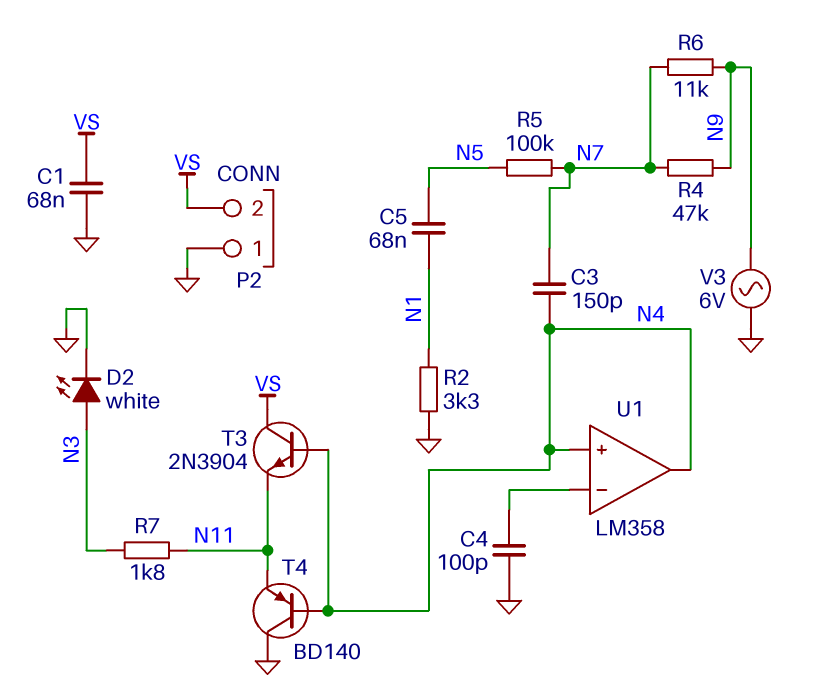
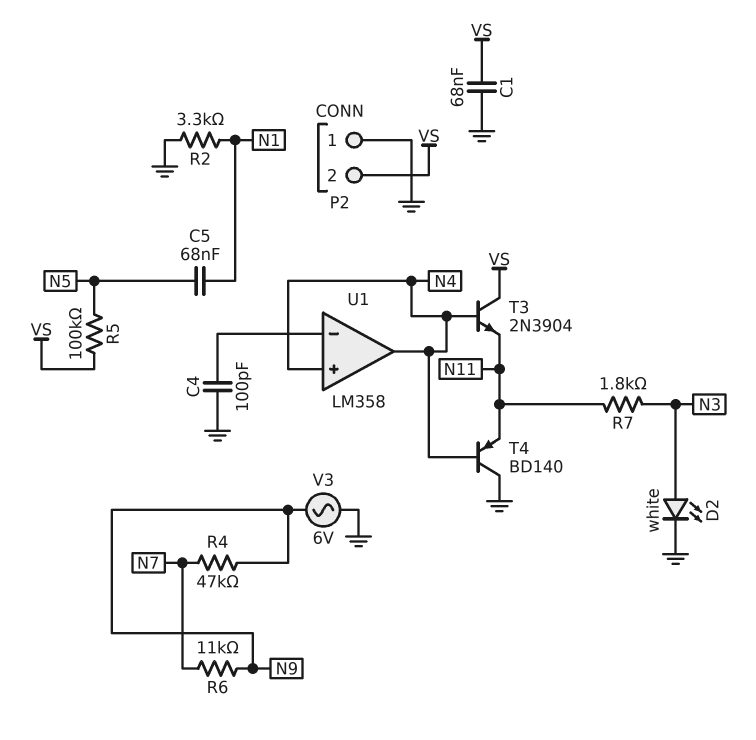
C3: 150pF (N4, N7) -> none
R5: 100k (N5, N7) -> 100k (N5, VS)

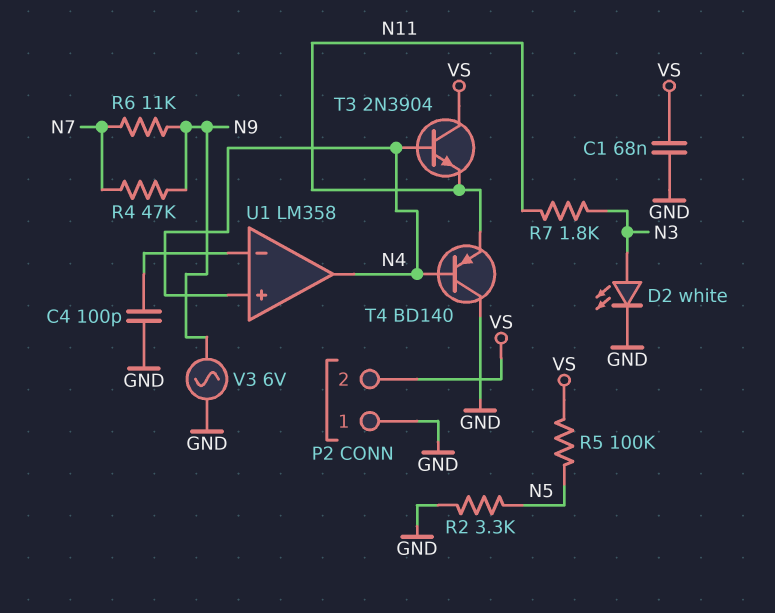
C5: 68nF (N1, N5) -> none
R2: 3.3k (GND, N1) -> 3.3k (GND, N5)

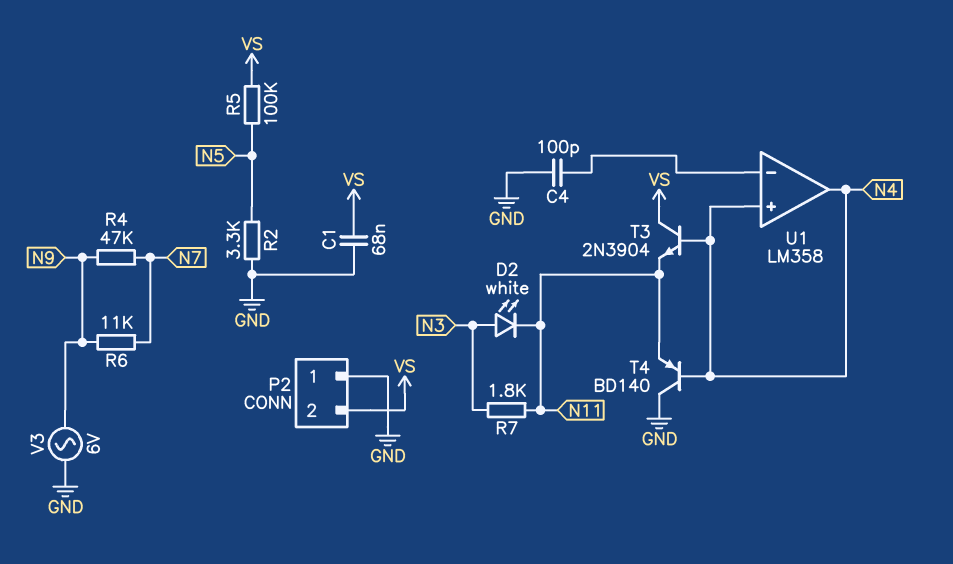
D2: LED white (A N3, K GND) -> LED white (A N3, K N11)

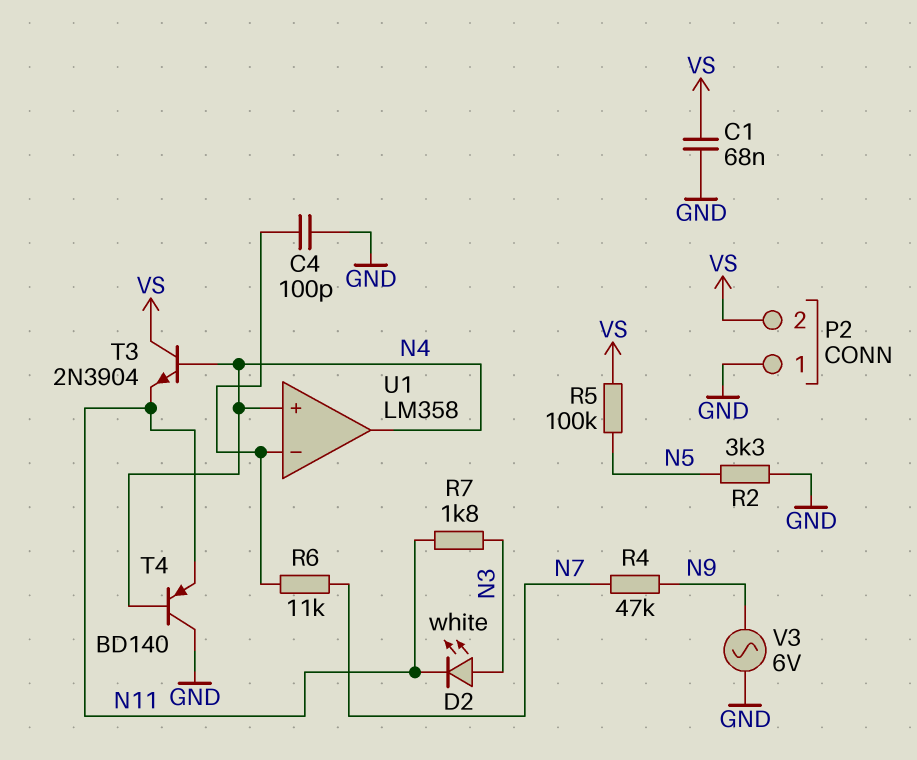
R6: 11k (N7, N9) -> 11k (N7, U1/in-)

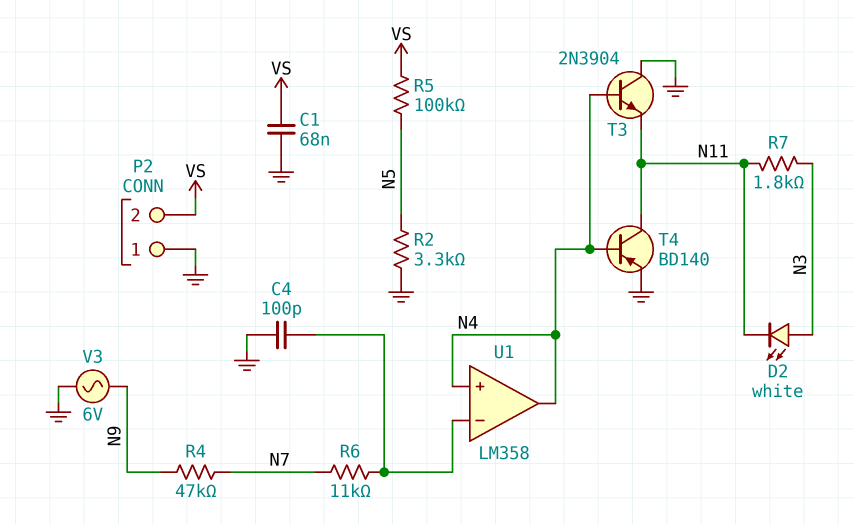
T3: NPN 2N3904 (B N4, C VS, E N11) -> NPN 2N3904 (B N4, C GND, E N11)
T4: PNP BD140 (B N4, C GND, E N11) -> PNP BD140 (B N4, C N11, E GND)

